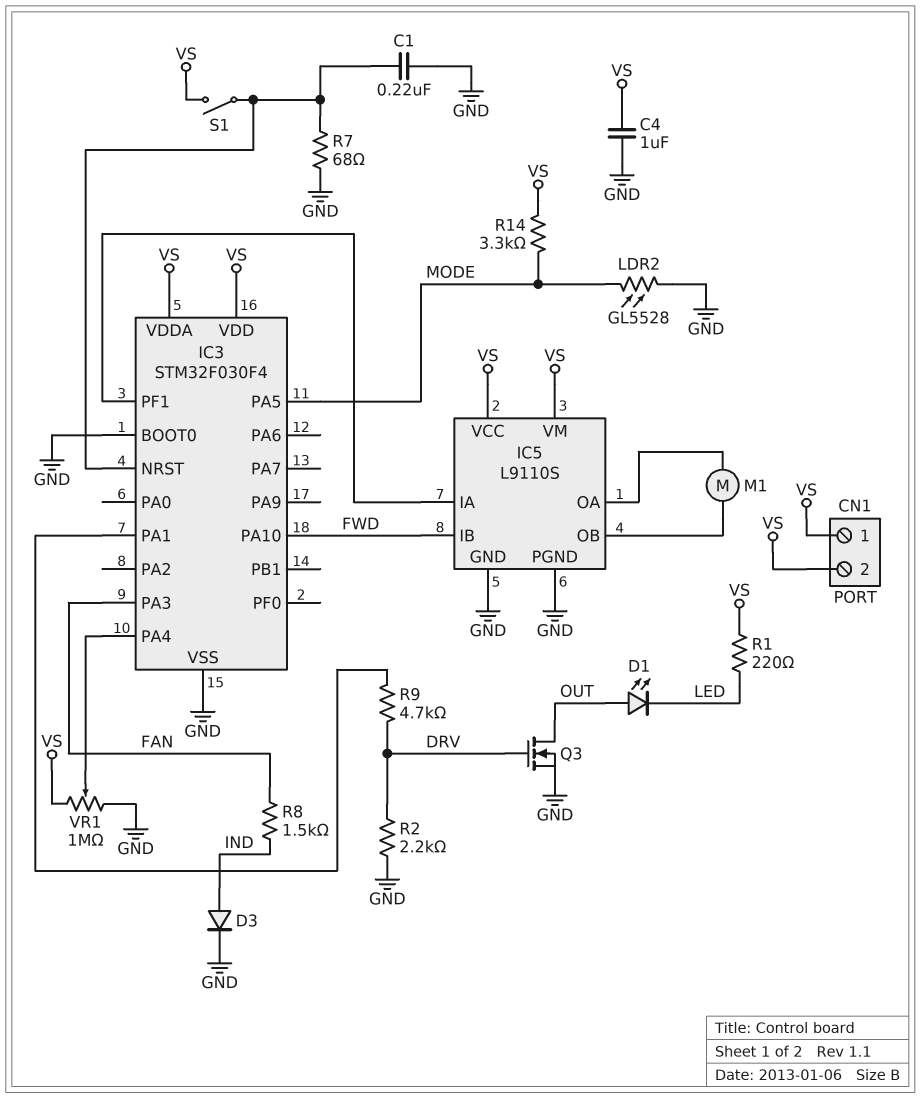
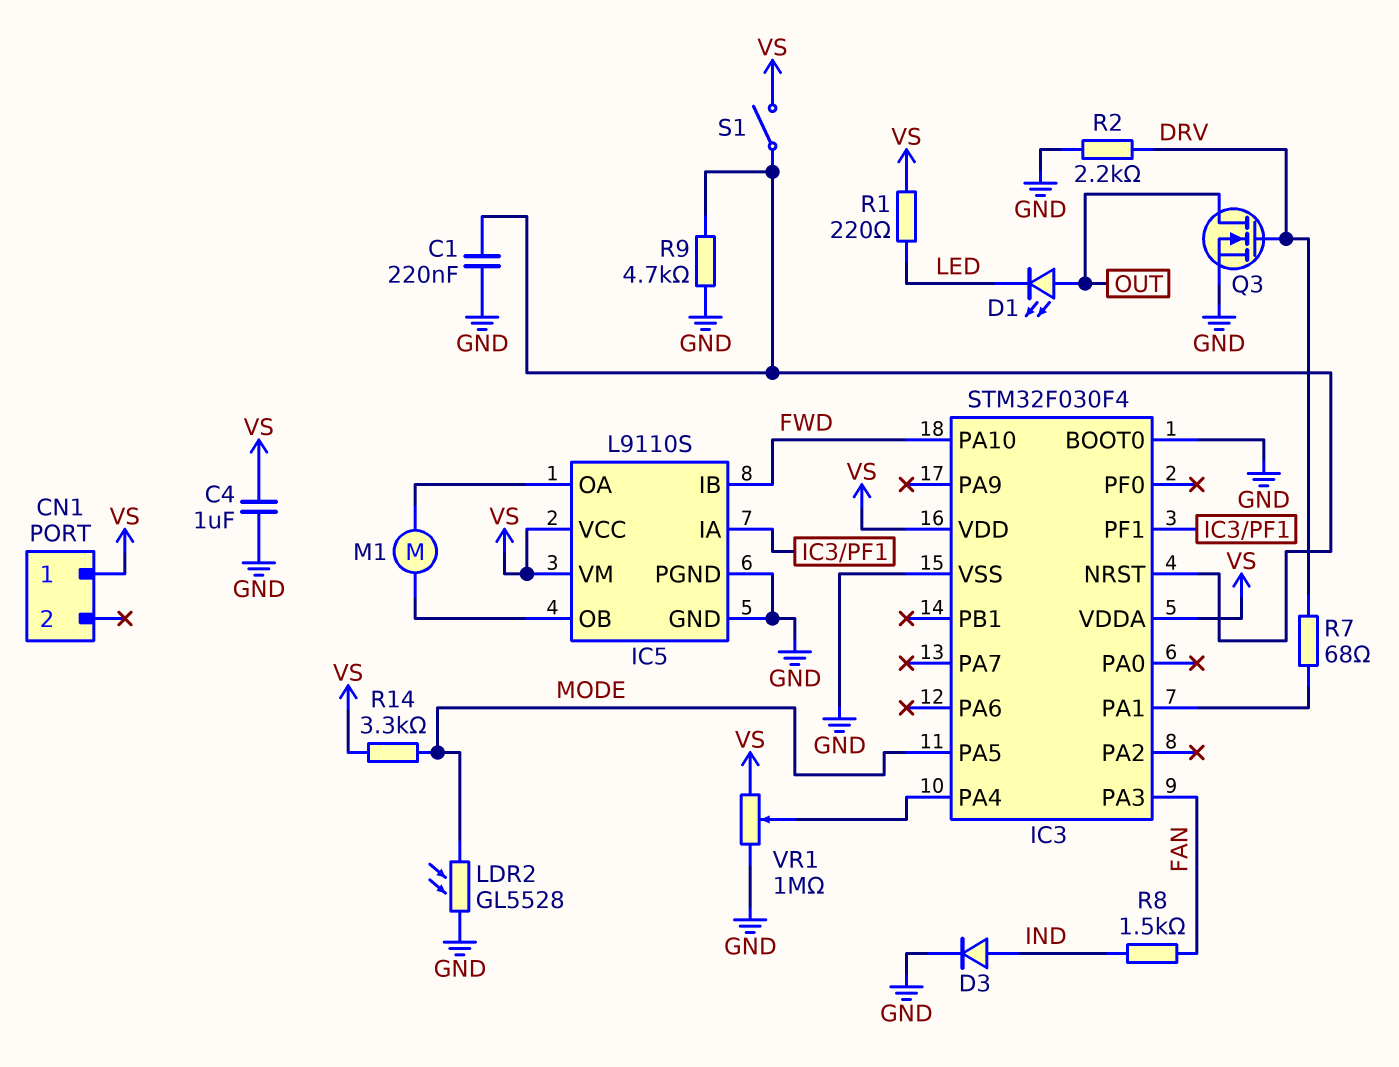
CN1 pin 2: VS -> none
R7: 68 (GND, IC3/NRST) -> 68 (DRV, IC3/PA1)
R9: 4.7k (DRV, IC3/PA1) -> 4.7k (GND, IC3/NRST)

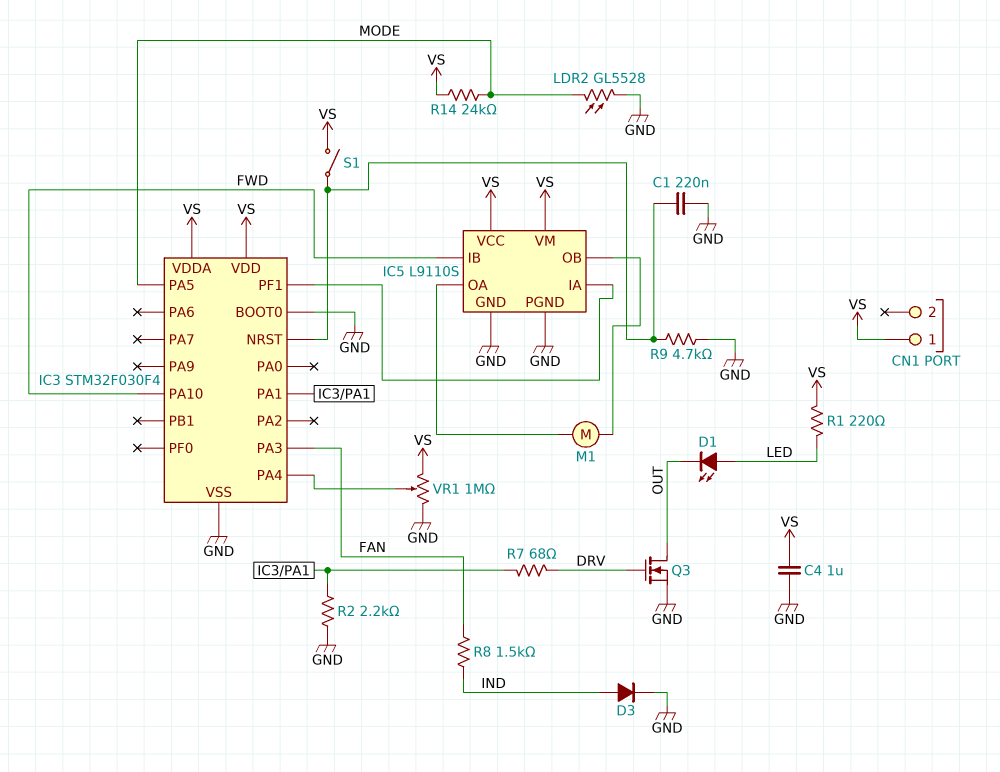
D1: LED (A OUT, K LED) -> LED (A LED, K OUT)
R2: 2.2k (DRV, GND) -> 2.2k (GND, IC3/PA1)
R14: 3.3k (MODE, VS) -> 24k (MODE, VS)

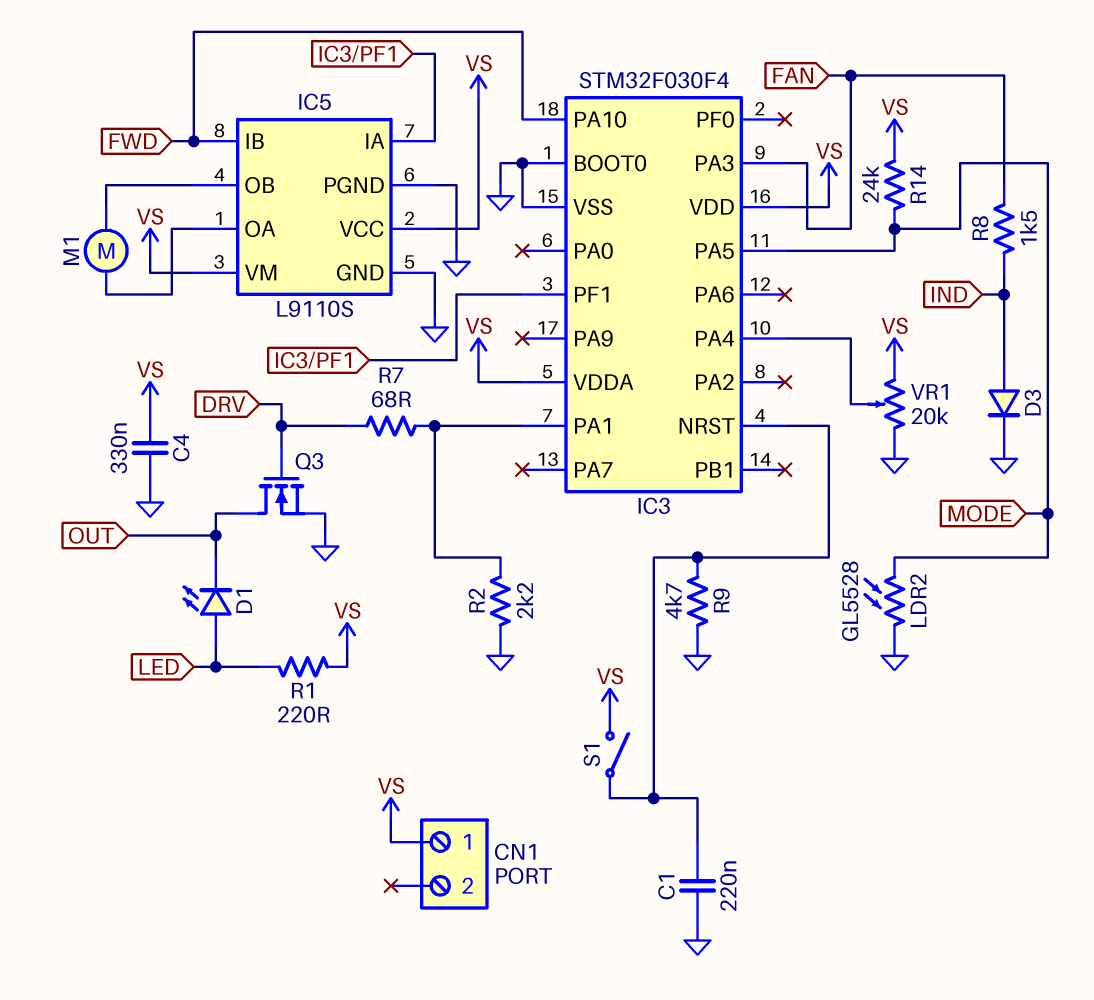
C4: 1uF (GND, VS) -> 330nF (GND, VS)
VR1: 1M (GND, VS, wiper IC3/PA4) -> 20k (GND, VS, wiper IC3/PA4)

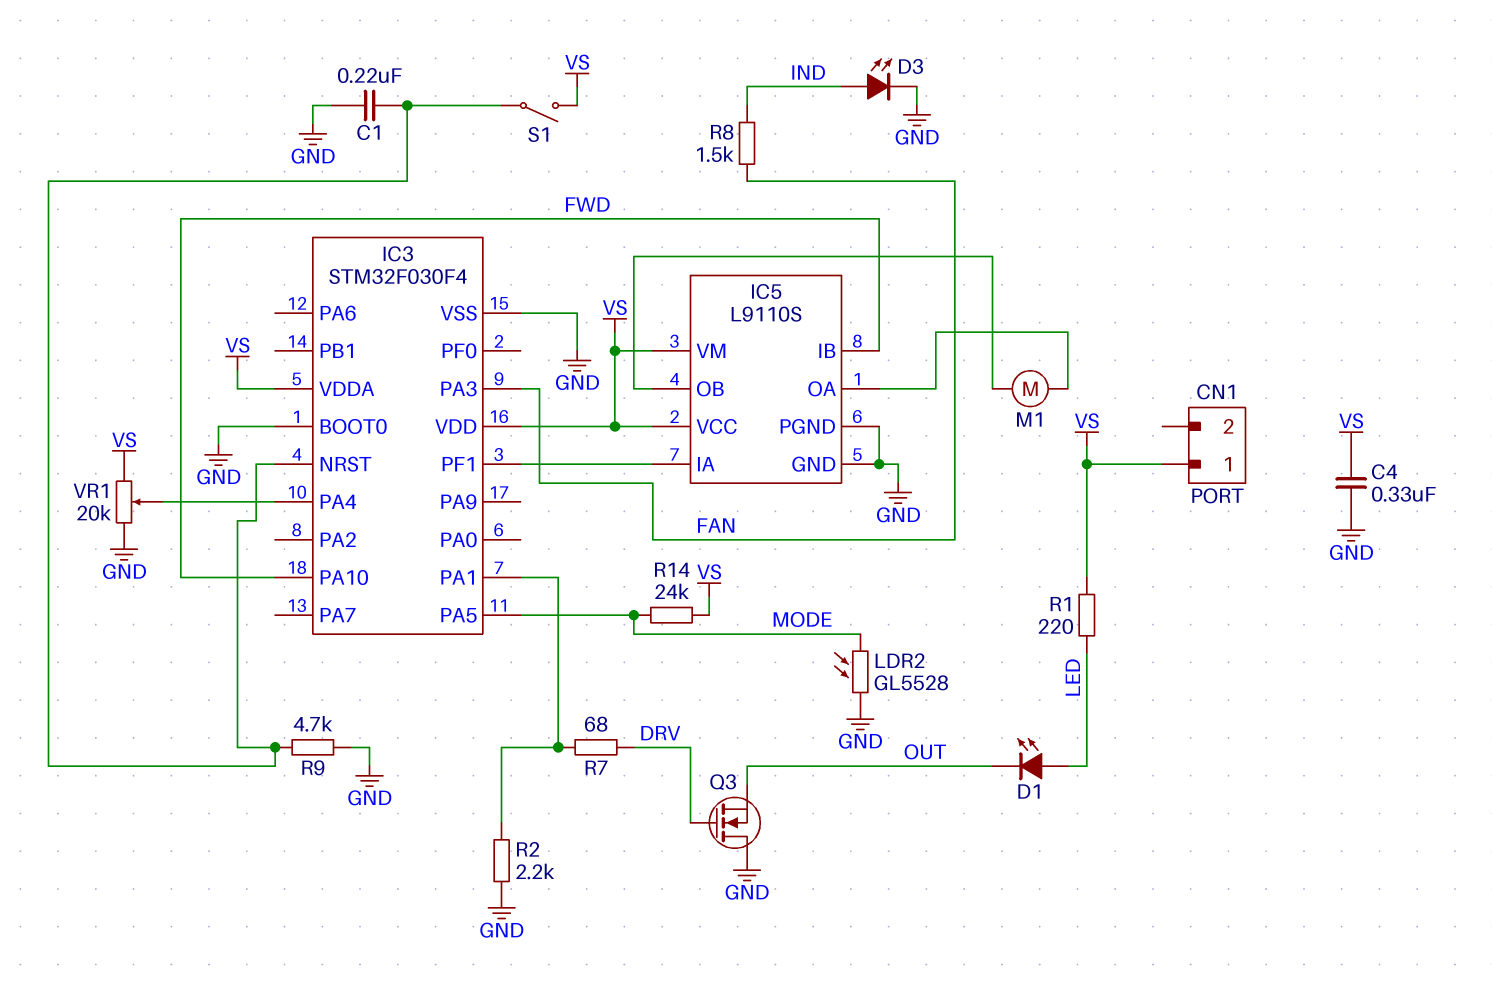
D3: diode (A IND, K GND) -> LED (A IND, K GND)
Q3: NMOS (G DRV, D OUT, S GND) -> NMOS (G DRV, D GND, S OUT)

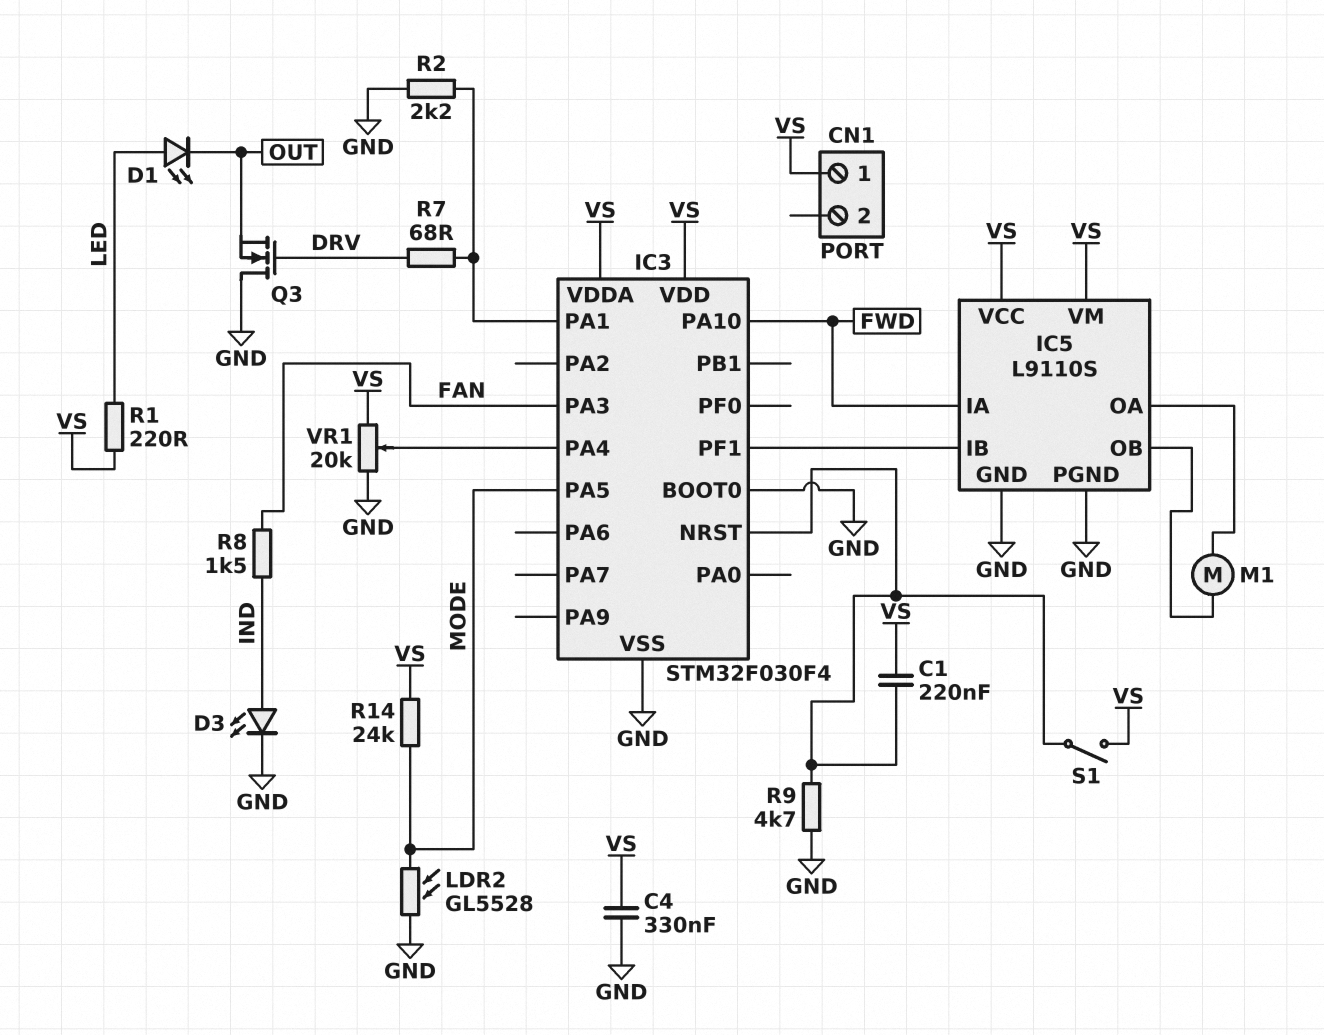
C1: 220nF (GND, IC3/NRST) -> 220nF (IC3/NRST, VS)
IC5 pin IA: IC3/PF1 -> FWD
IC5 pin IB: FWD -> IC3/PF1

